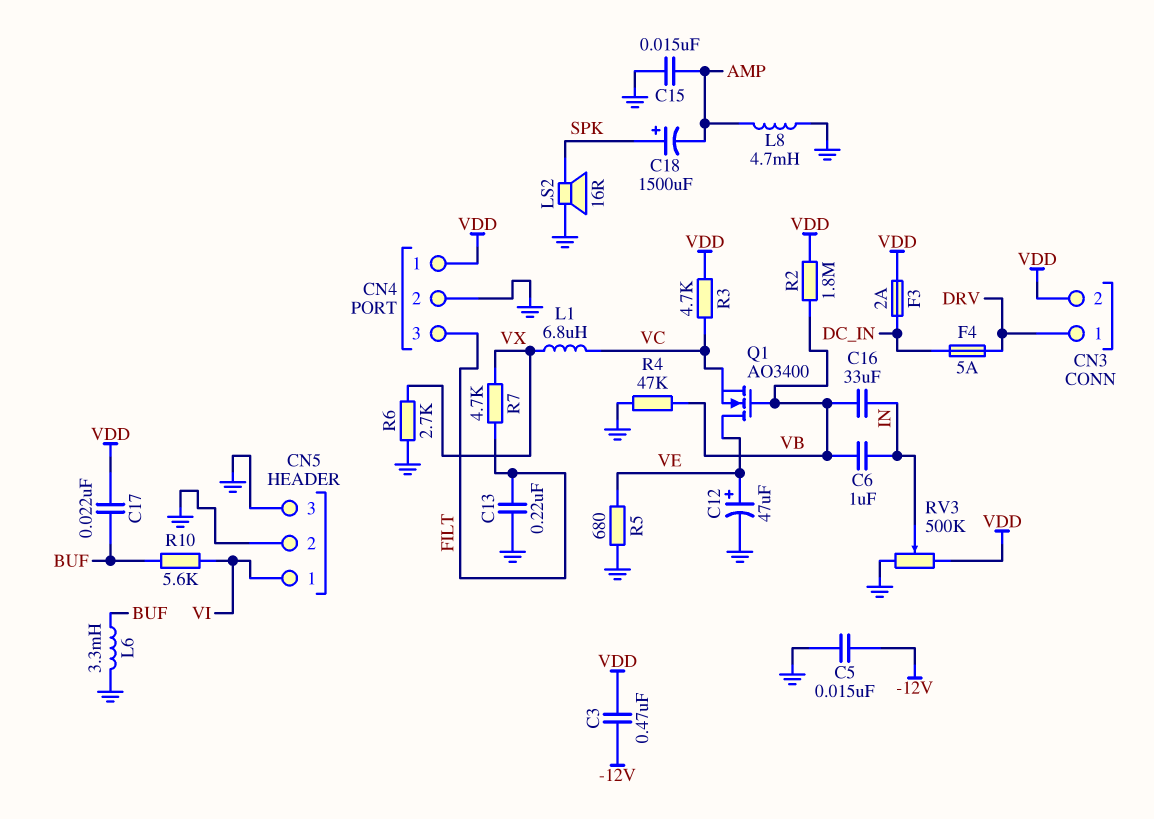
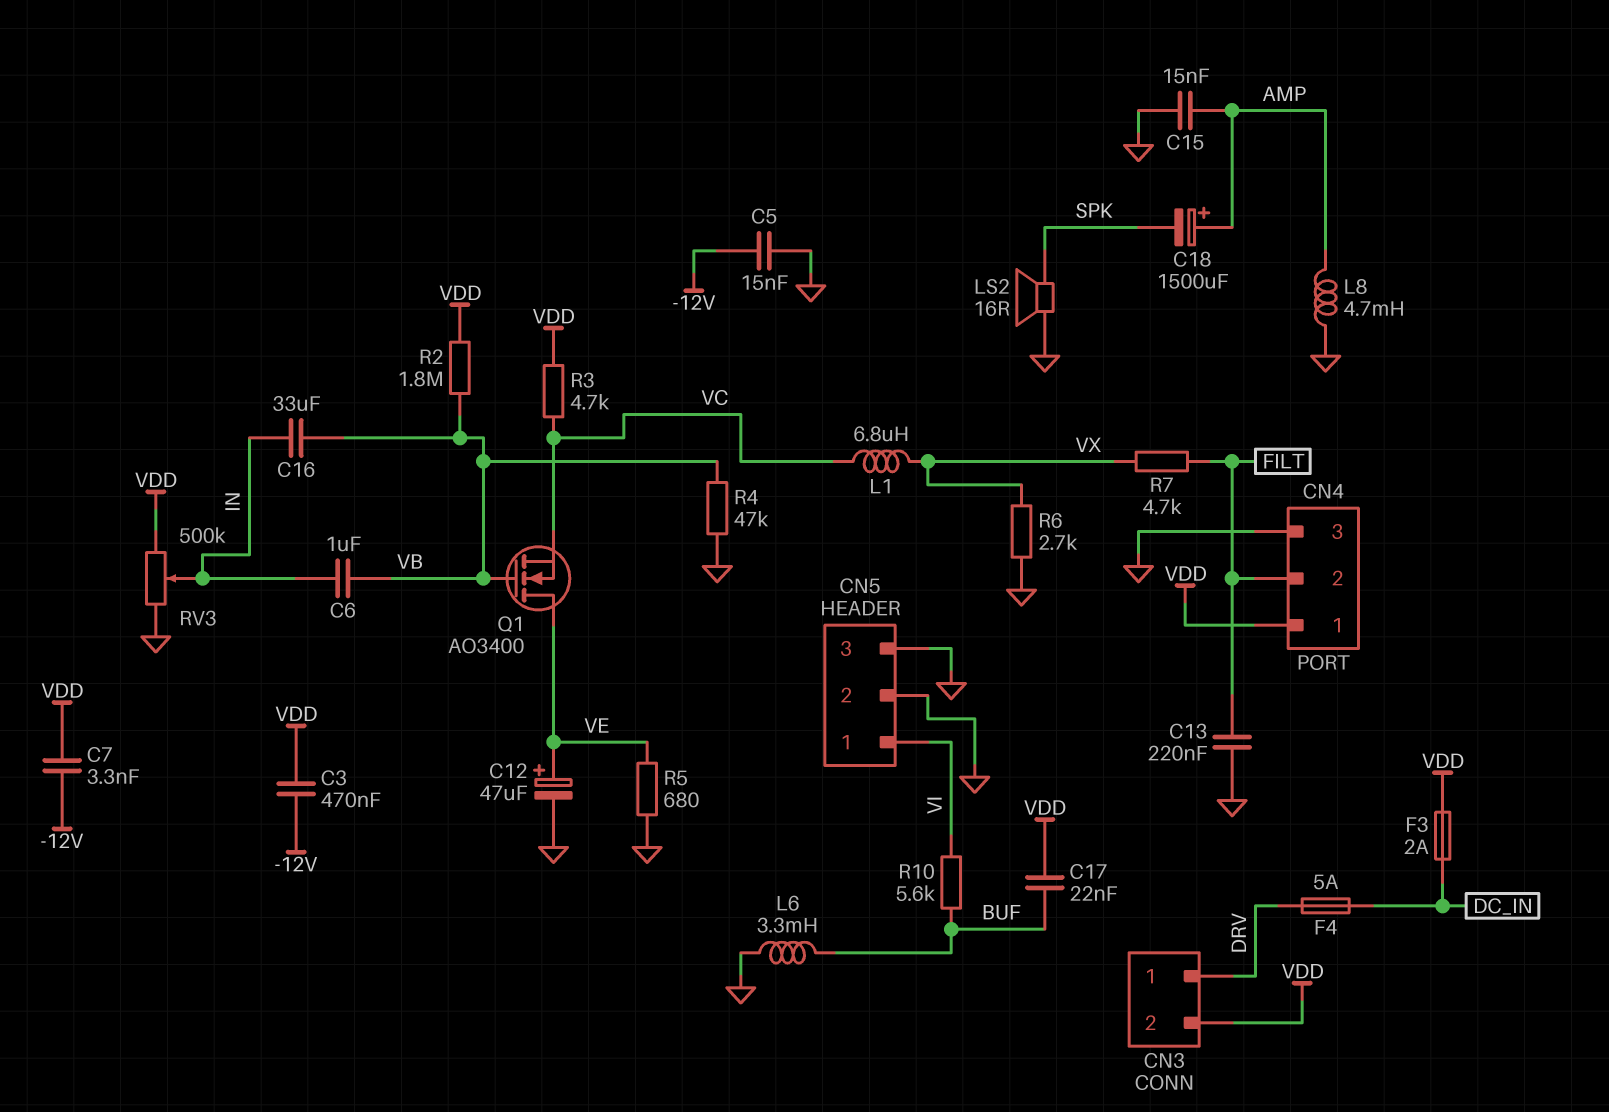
C7: none -> 3.3nF (-12V, VDD)
C18: 1500uF (plus SPK, minus AMP) -> 1500uF (plus AMP, minus SPK)
CN4 pin 2: GND -> FILT
CN4 pin 3: FILT -> GND

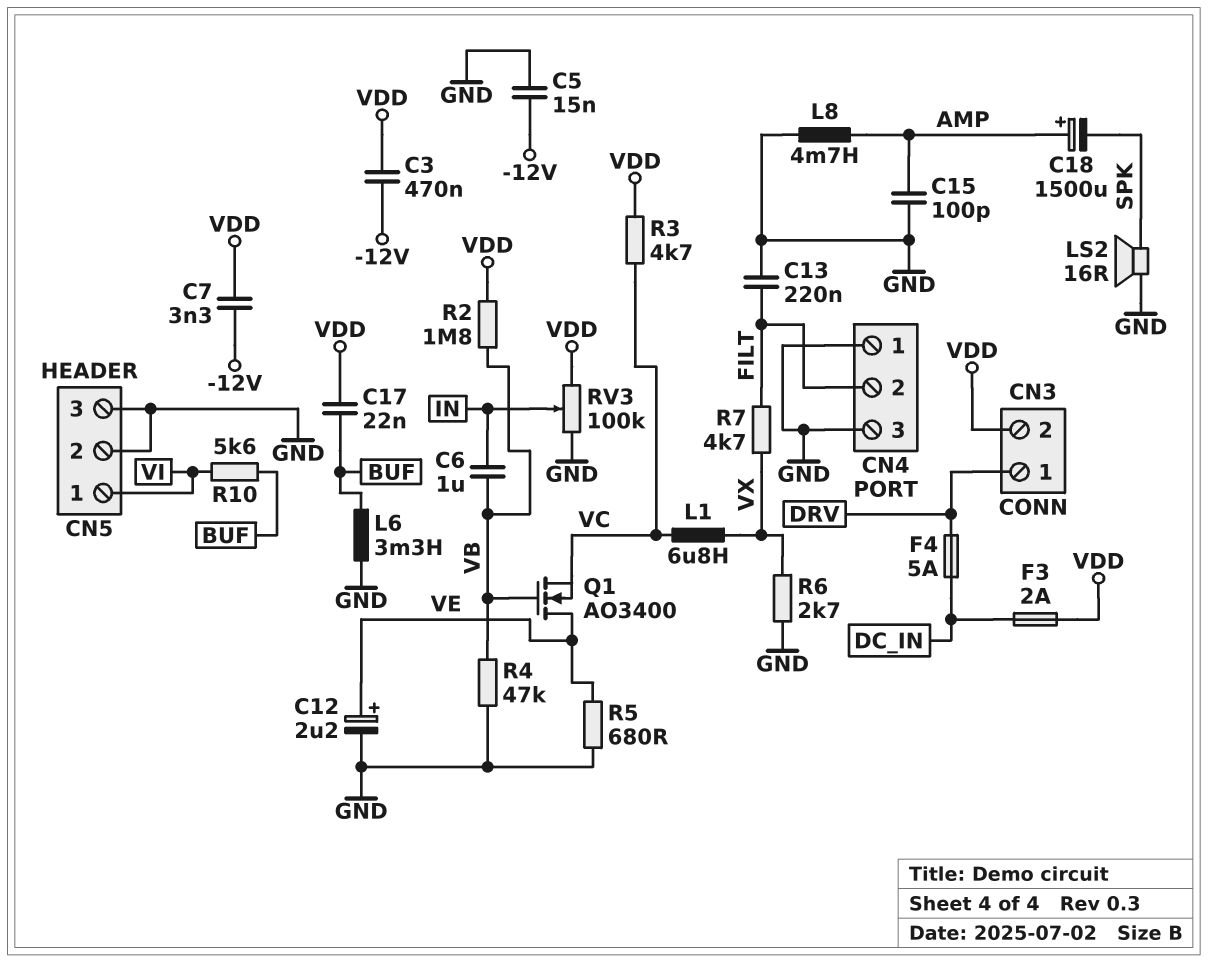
C12: 47uF (plus VE, minus GND) -> 2.2uF (plus VE, minus GND)
C15: 15nF (AMP, GND) -> 100pF (AMP, GND)
C16: 33uF (IN, VB) -> none
CN4 pin 1: VDD -> GND
RV3: 500k (GND, VDD, wiper IN) -> 100k (GND, VDD, wiper IN)

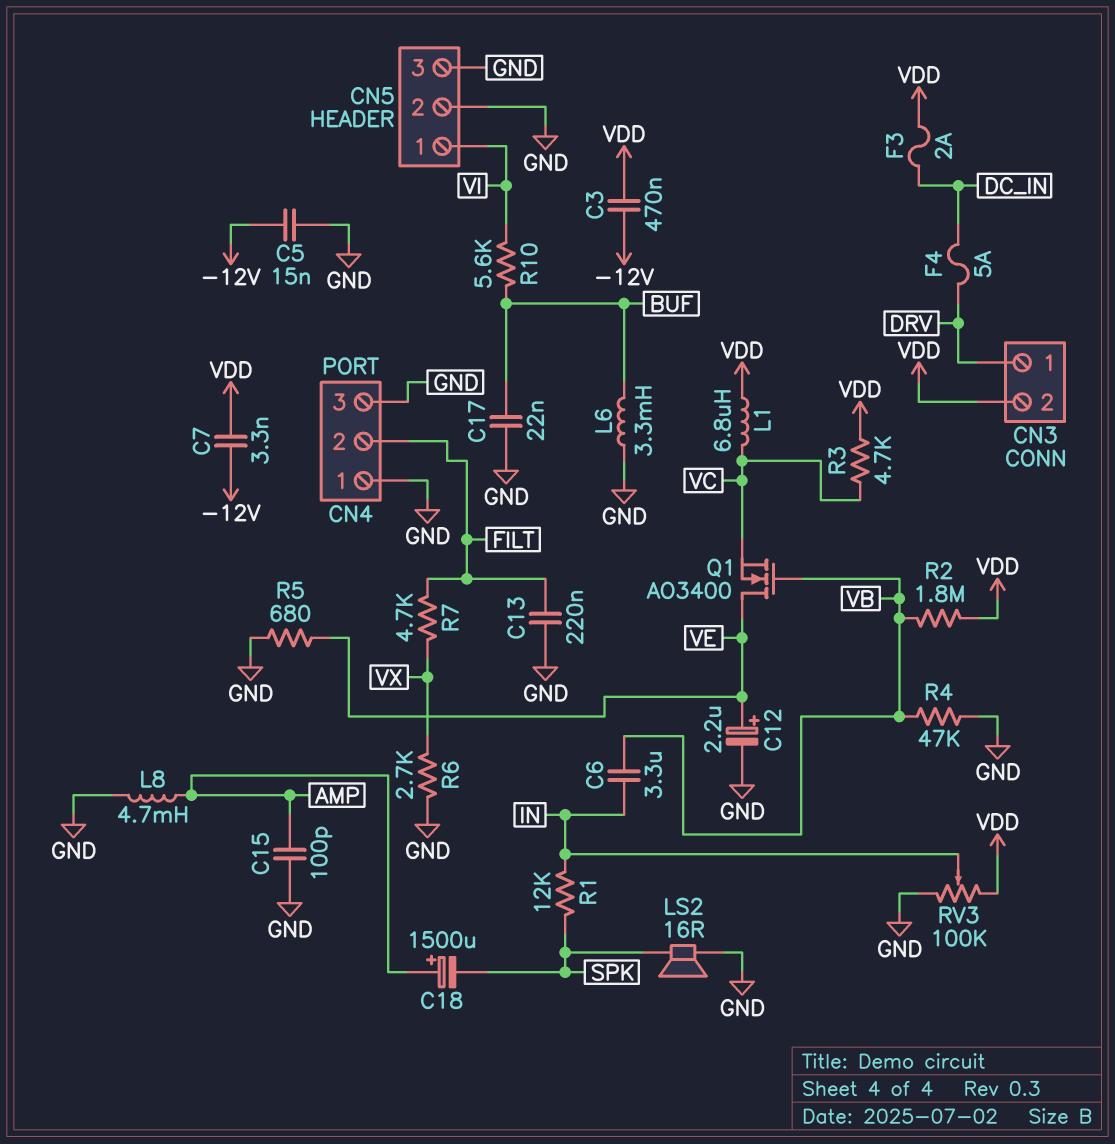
C6: 1uF (IN, VB) -> 3.3uF (IN, VB)
C17: 22nF (BUF, VDD) -> 22nF (BUF, GND)
L1: 6.8uH (VC, VX) -> 6.8uH (VC, VDD)
R1: none -> 12k (IN, SPK)

